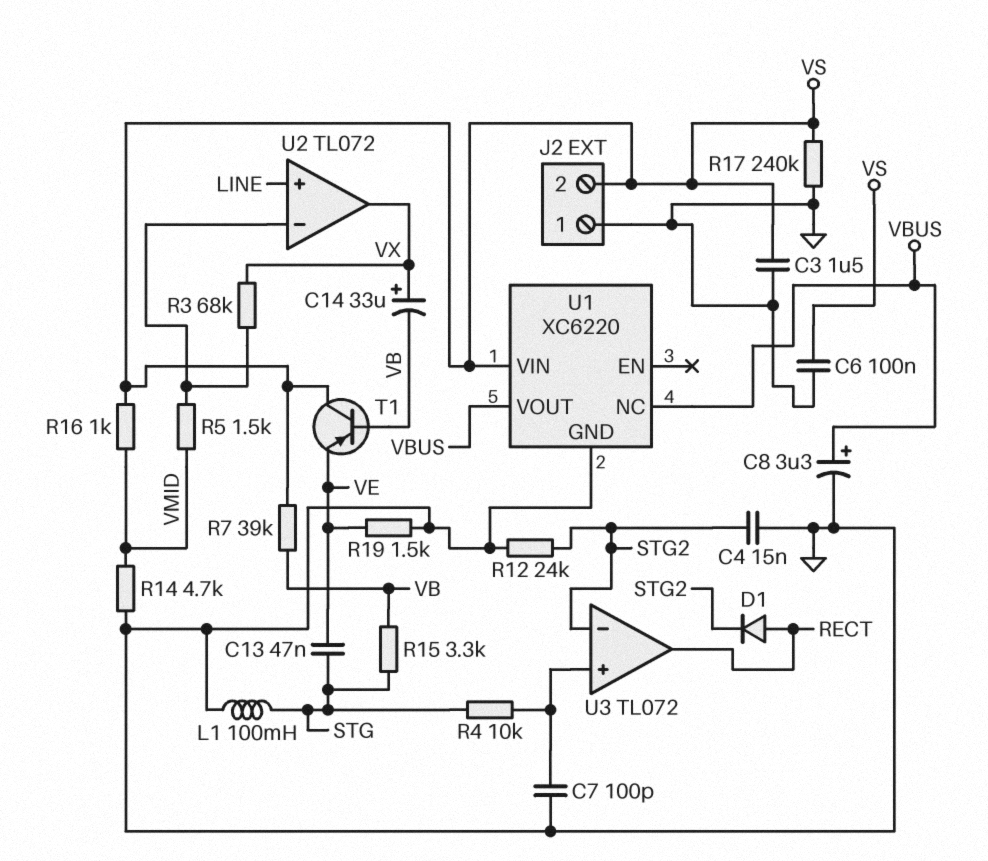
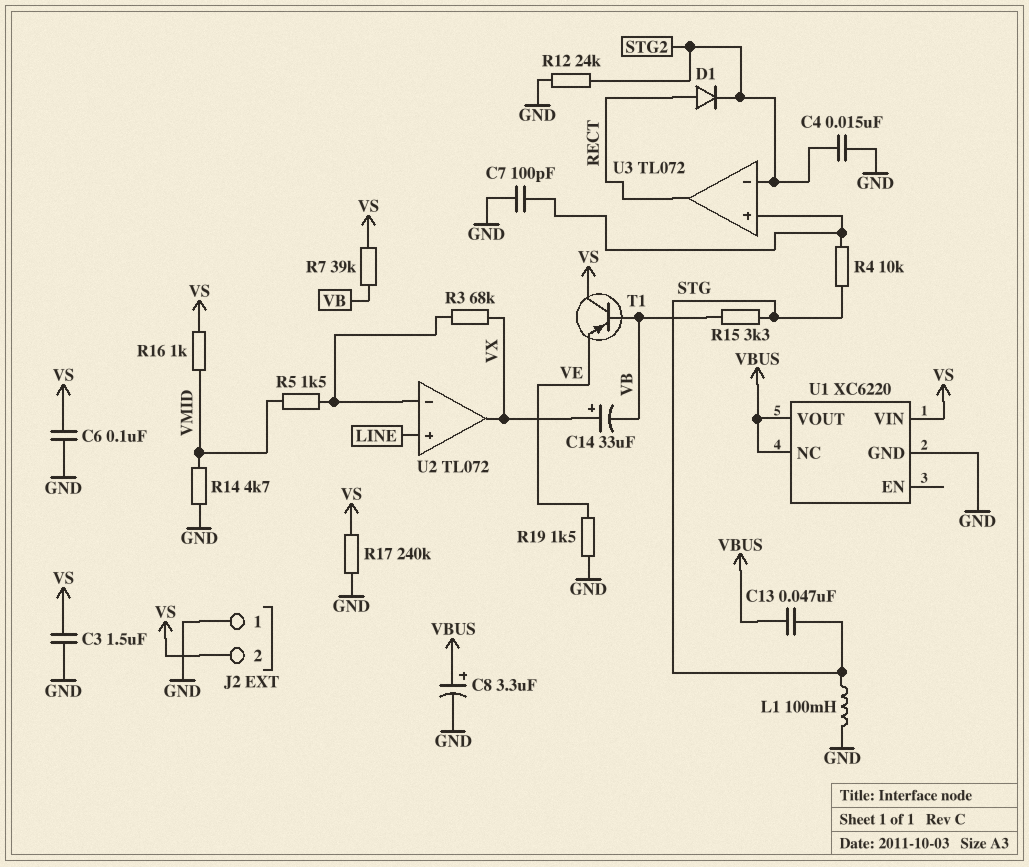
C13: 47nF (STG, VE) -> 47nF (STG, VBUS)

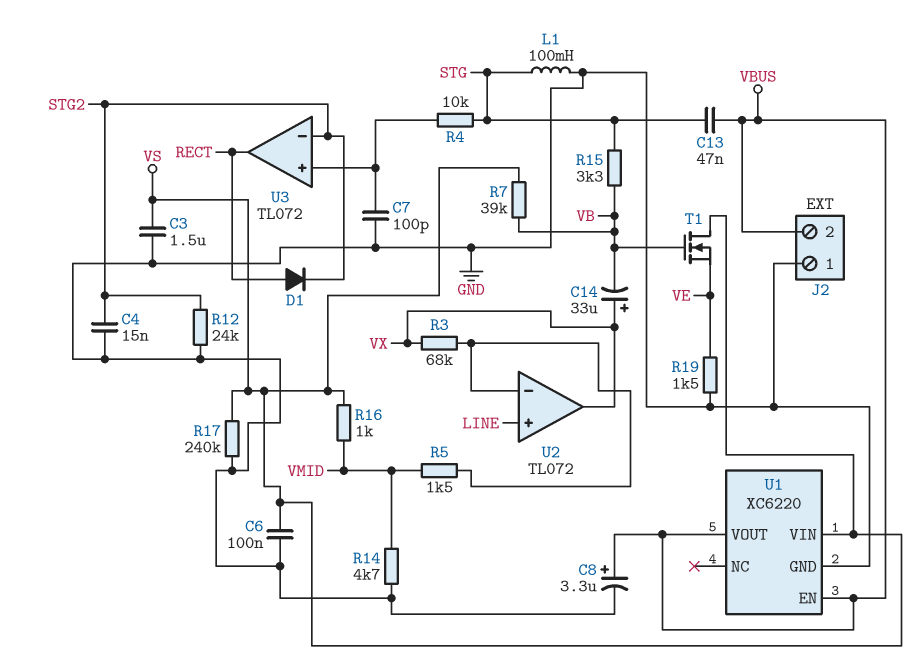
J2 pin 2: VS -> VBUS
T1: PNP (B VB, C VS, E VE) -> NMOS (G VB, D VS, S VE)
U1 pin EN: none -> VBUS
U1 pin NC: VBUS -> none

